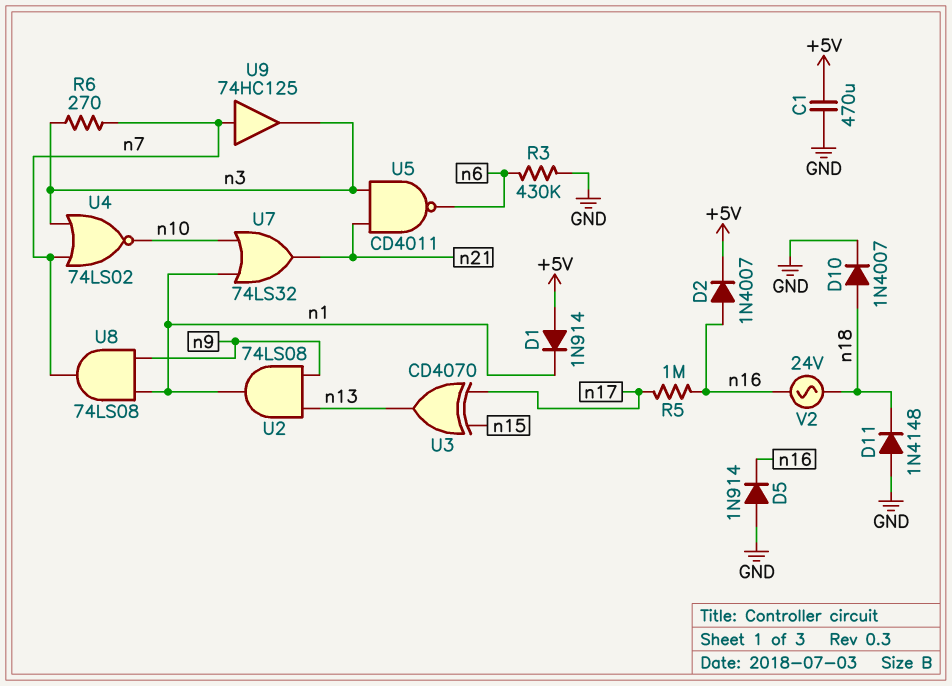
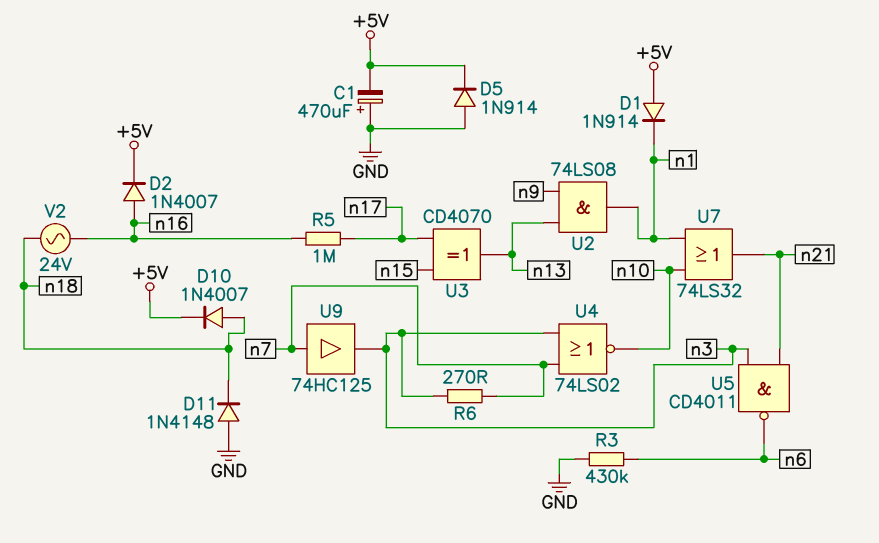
C1: 470uF (+5V, GND) -> 470uF (plus GND, minus +5V)
D5: diode 1N914 (A GND, K n16) -> diode 1N914 (A GND, K +5V)
D10: diode 1N4007 (A n18, K GND) -> diode 1N4007 (A n18, K +5V)
U8: AND 74LS08 (in n1, in n9, out n7) -> none

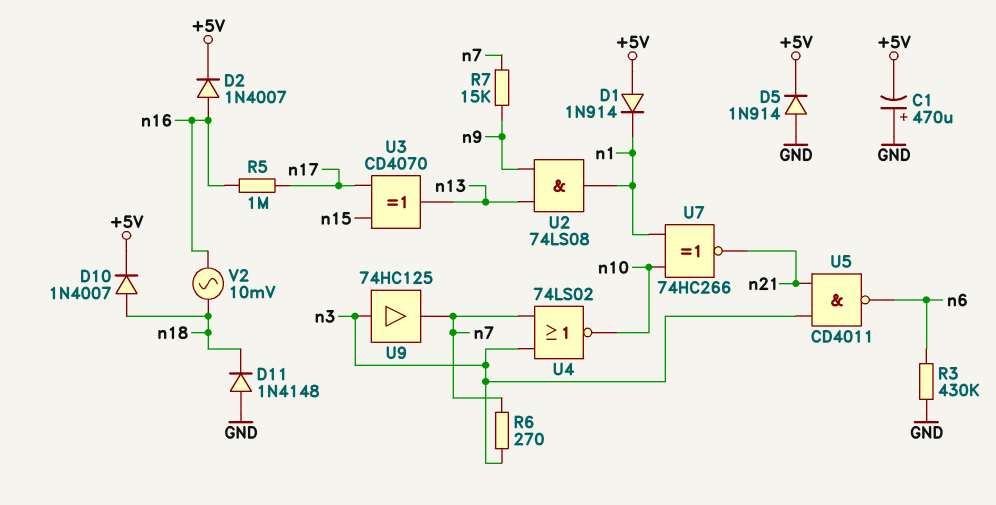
R7: none -> 15k (n7, n9)
U7: OR 74LS32 (in n1, in n10, out n21) -> XNOR 74HC266 (in n1, in n10, out n21)
U9: buffer 74HC125 (in n7, out n3) -> buffer 74HC125 (in n3, out n7)
V2: AC 24V (n16, n18) -> AC 10mV (n16, n18)

